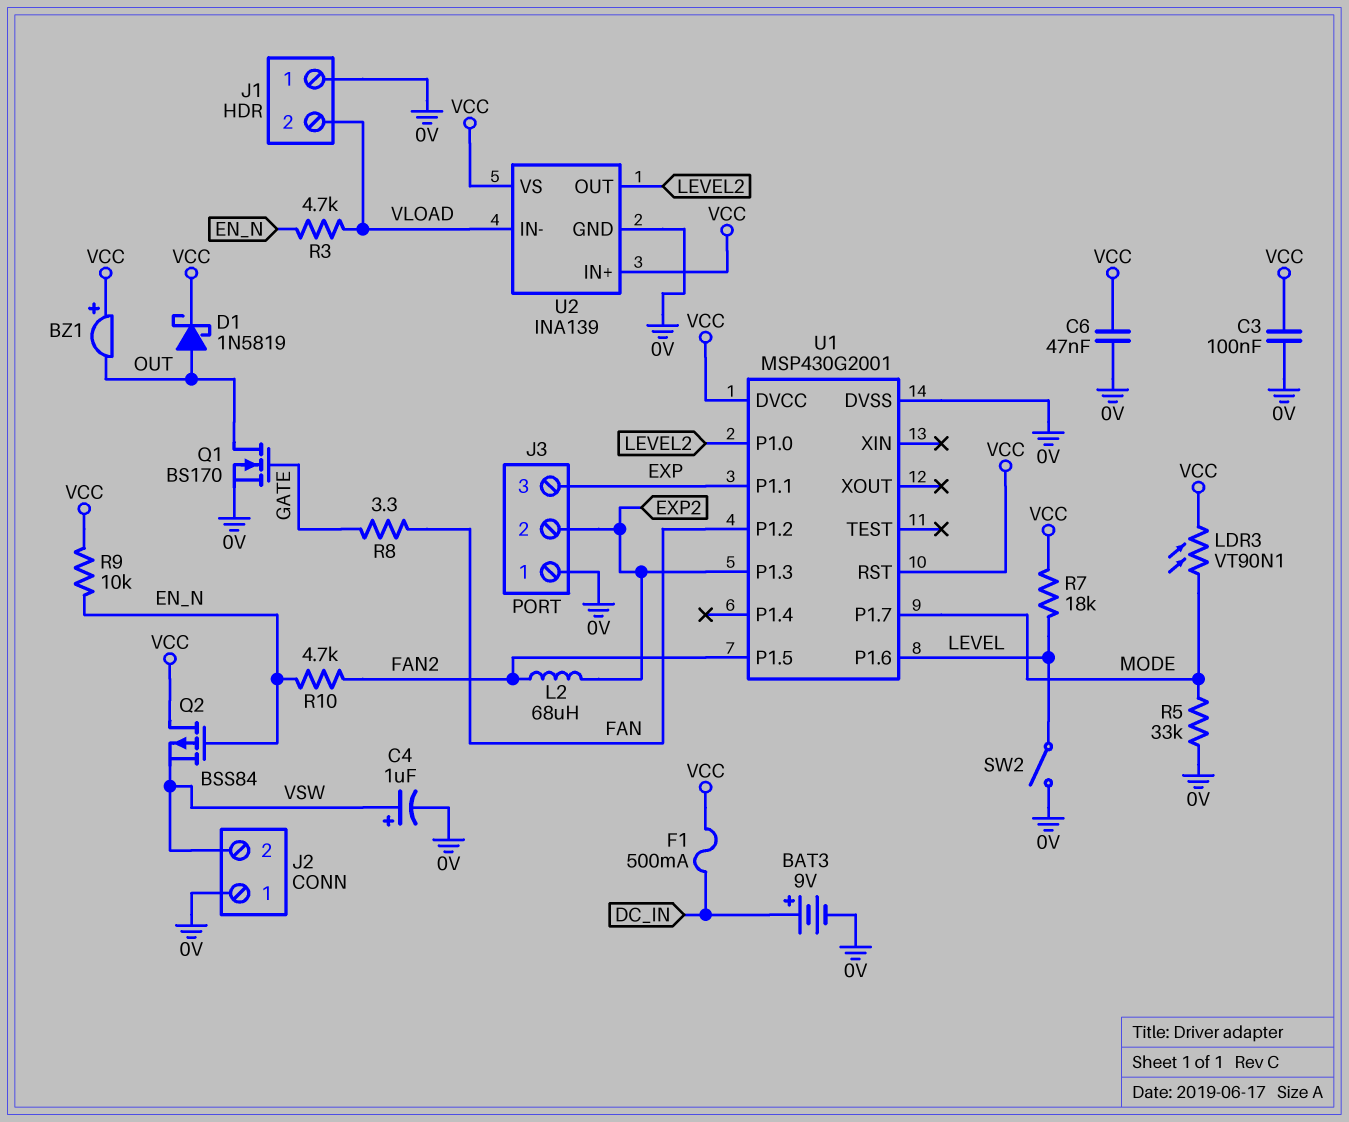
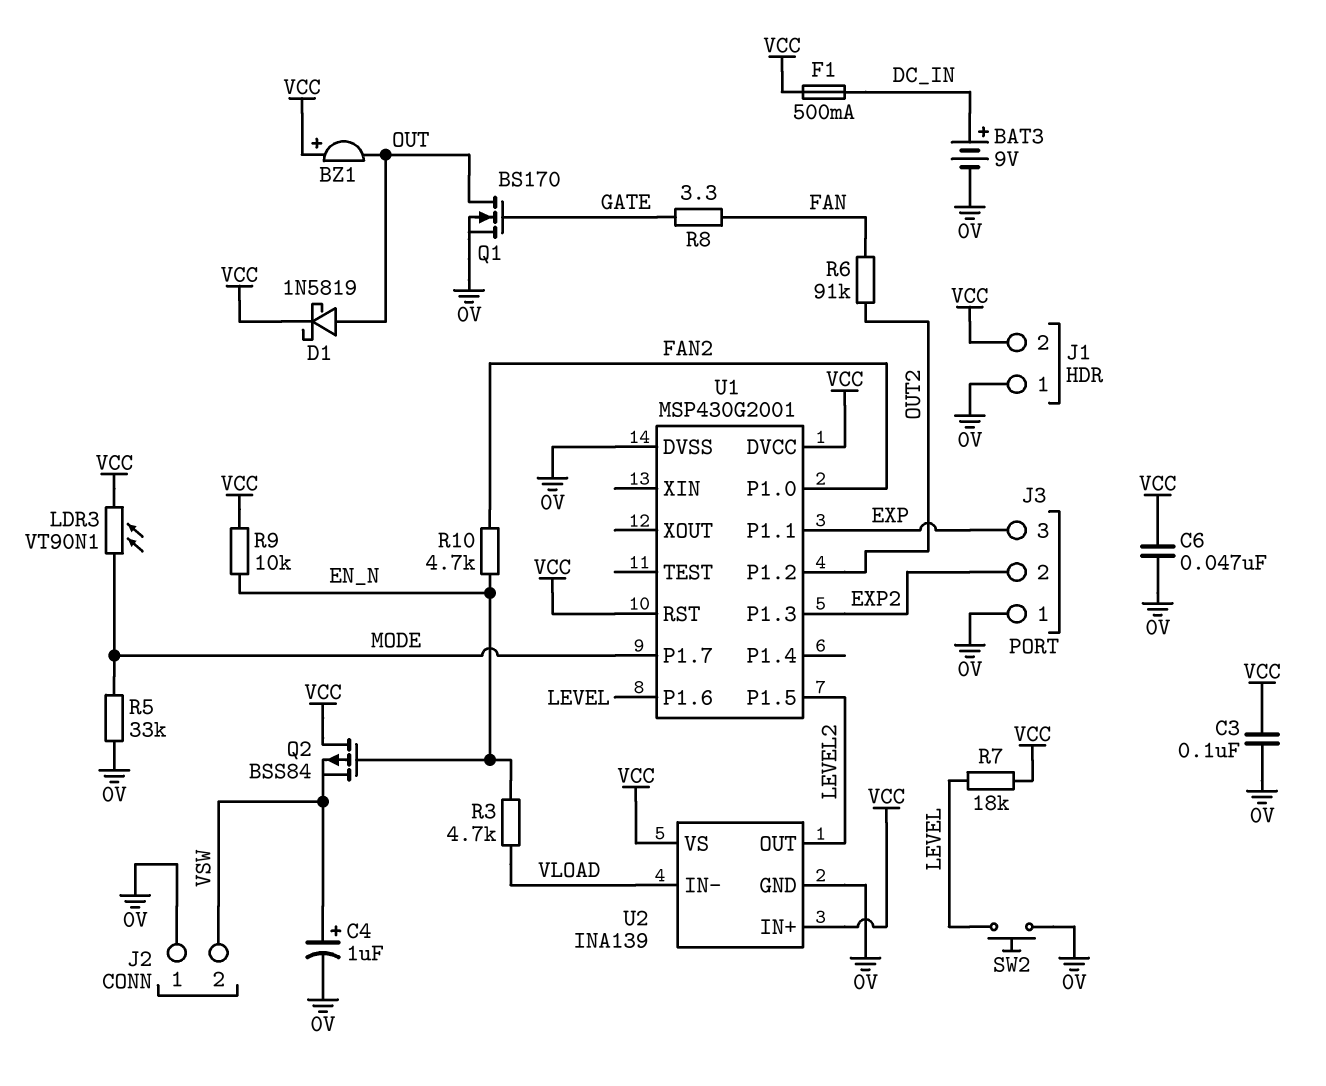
J1 pin 2: VLOAD -> VCC
L2: 68uH (EXP2, FAN2) -> none
R6: none -> 91k (FAN, OUT2)
SW2: switch (0V, LEVEL) -> button (0V, LEVEL)
U1 pin P1.0: LEVEL2 -> FAN2
U1 pin P1.2: FAN -> OUT2
U1 pin P1.5: FAN2 -> LEVEL2

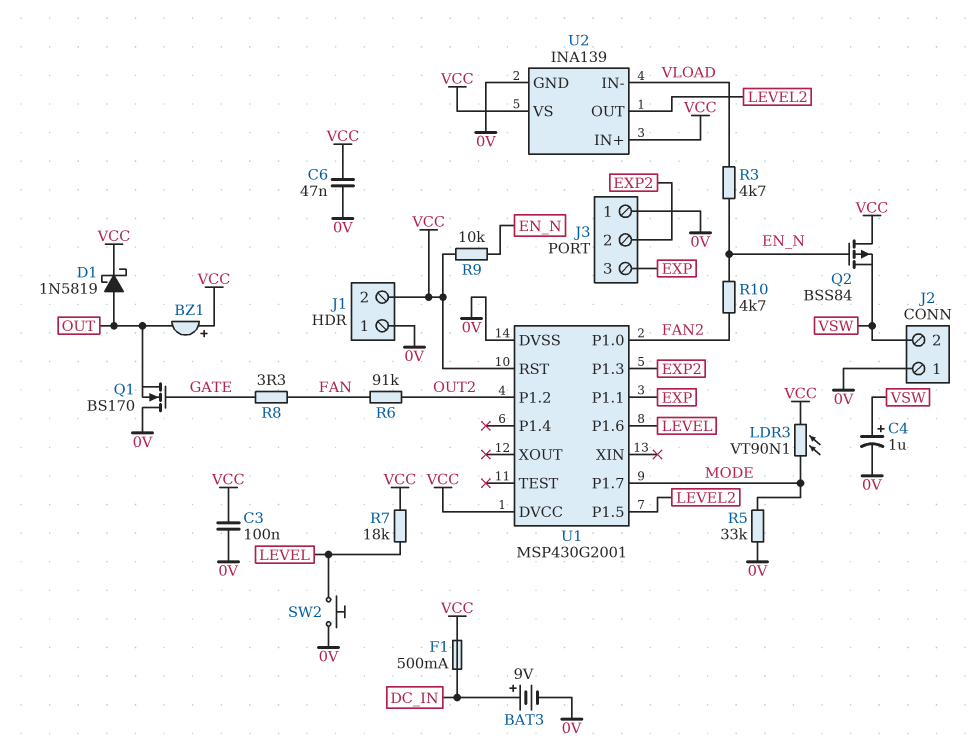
Q1: NMOS BS170 (G GATE, D OUT, S 0V) -> NMOS BS170 (G GATE, D 0V, S OUT)

